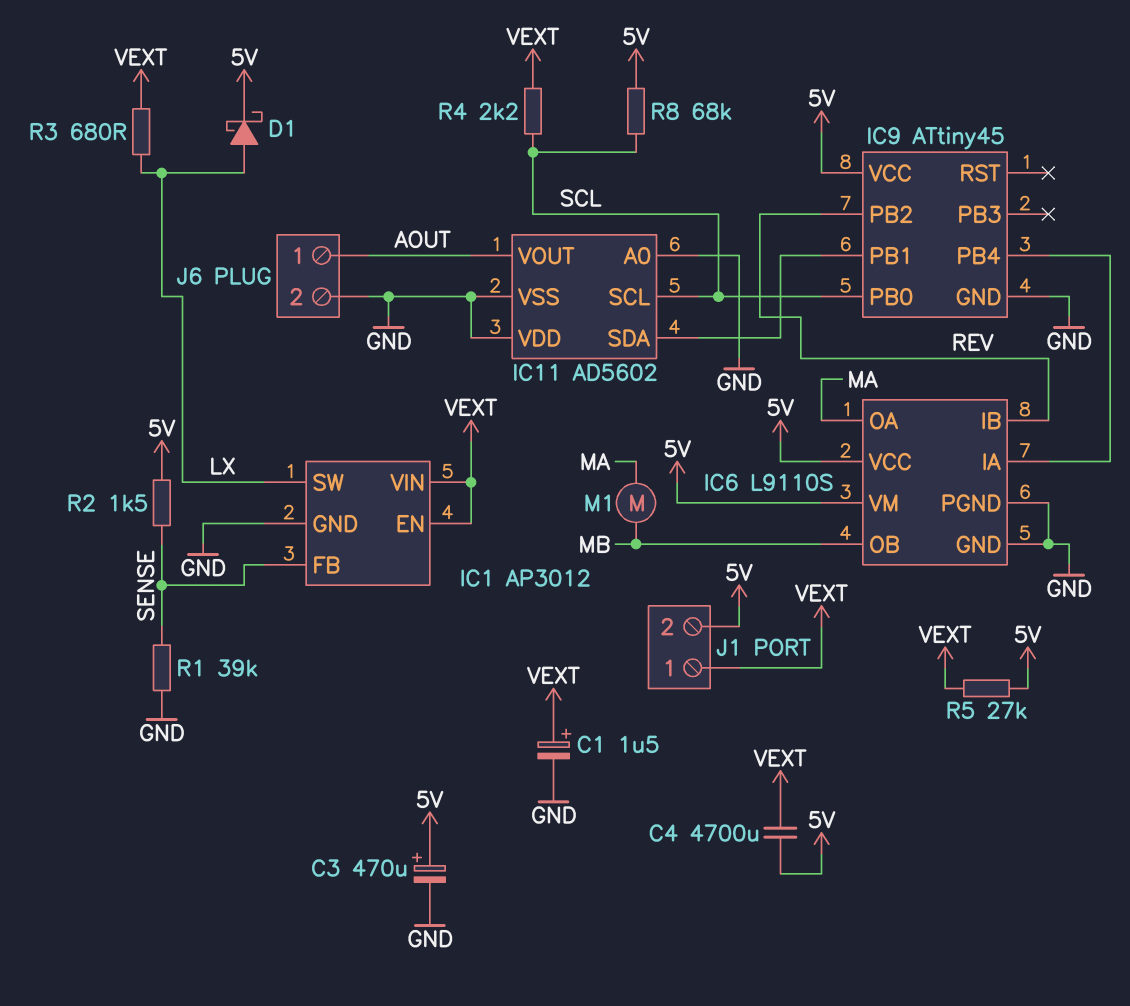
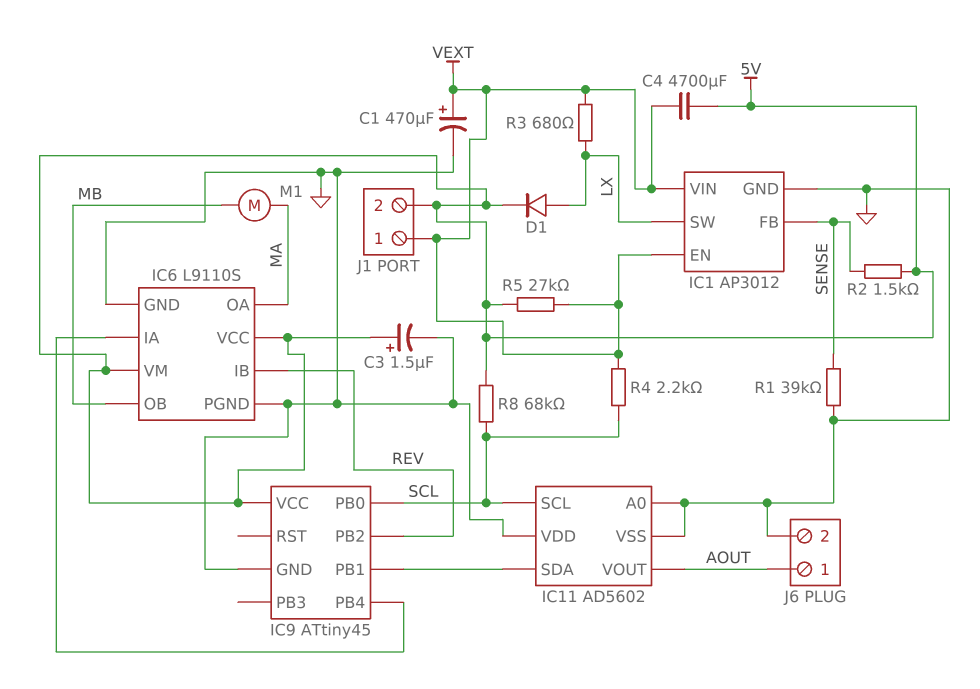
C1: 1.5uF (plus VEXT, minus GND) -> 470uF (plus VEXT, minus GND)
C3: 470uF (plus 5V, minus GND) -> 1.5uF (plus 5V, minus GND)
D1: schottky (A LX, K 5V) -> diode (A LX, K 5V)

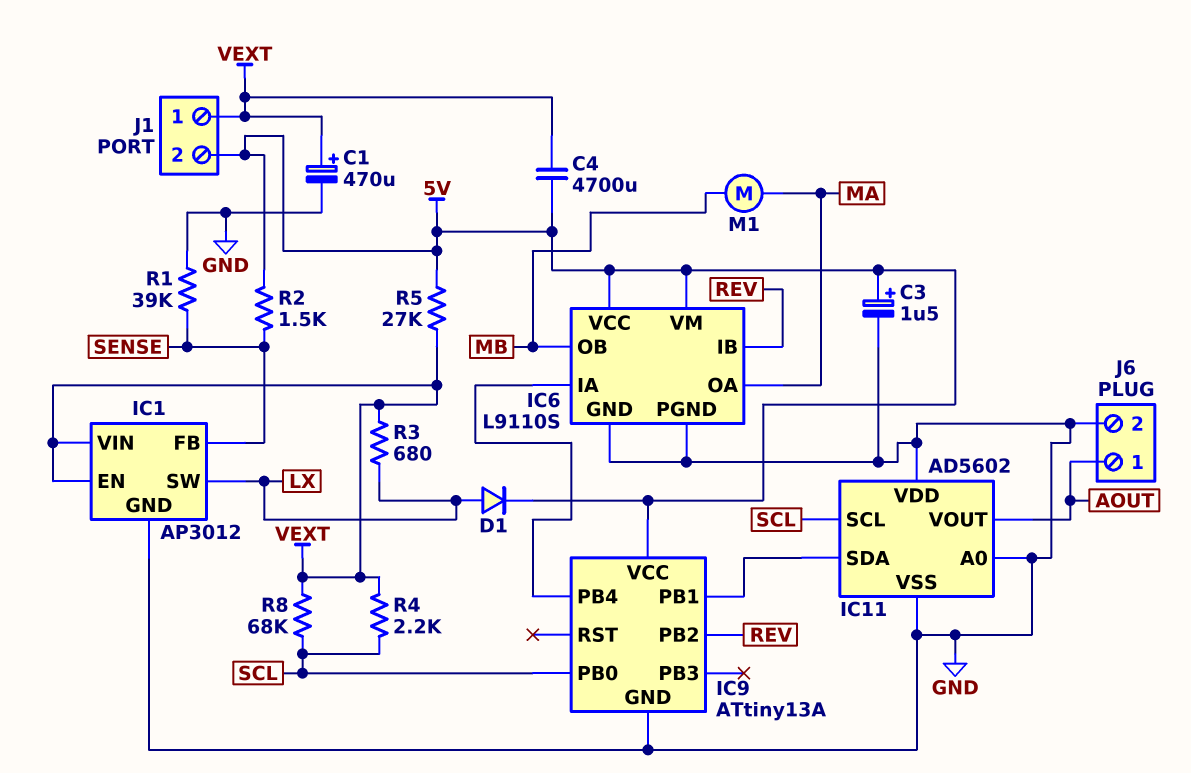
IC9: ATtiny45 -> ATtiny13A
R8: 68k (5V, SCL) -> 68k (SCL, VEXT)

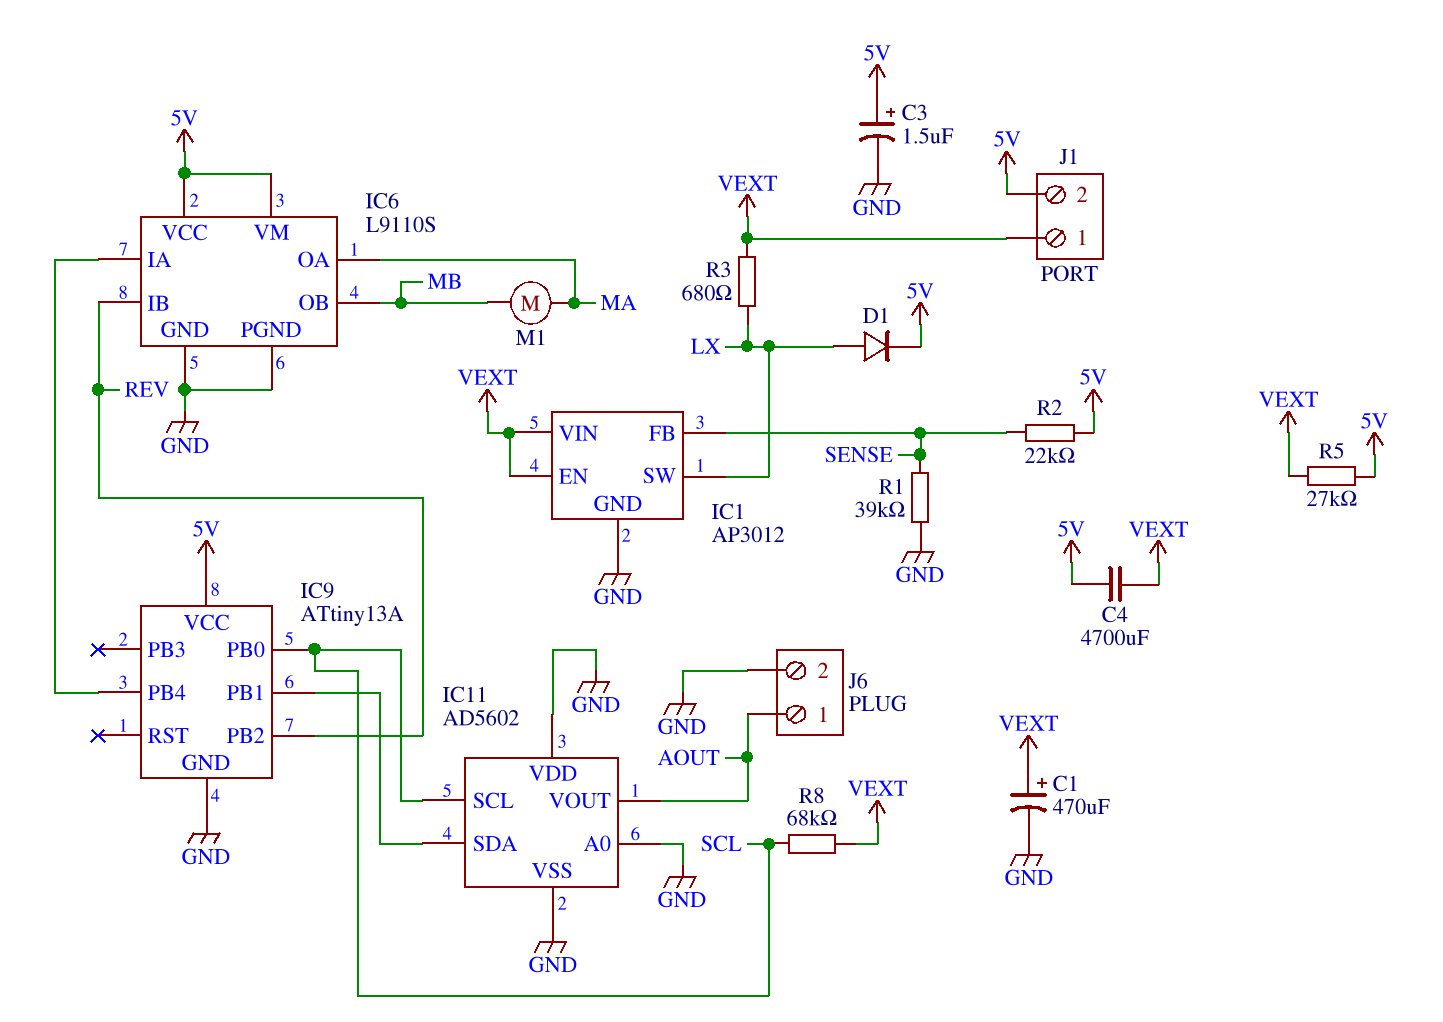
R2: 1.5k (5V, SENSE) -> 22k (5V, SENSE)
R4: 2.2k (SCL, VEXT) -> none

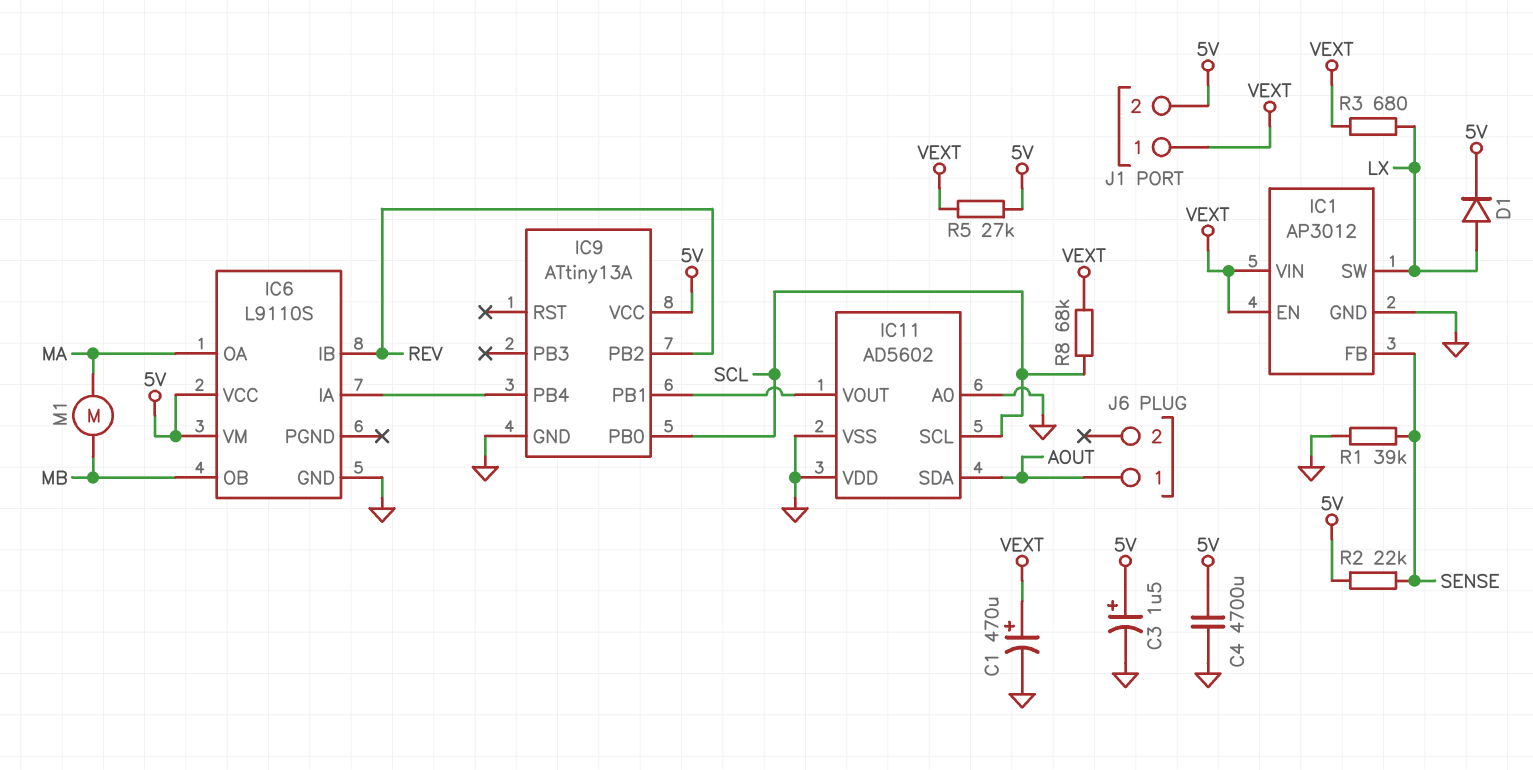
C4: 4700uF (5V, VEXT) -> 4700uF (5V, GND)
IC6 pin PGND: GND -> none
IC11 pin SDA: IC9/PB1 -> AOUT
IC11 pin VOUT: AOUT -> IC9/PB1
J6 pin 2: GND -> none

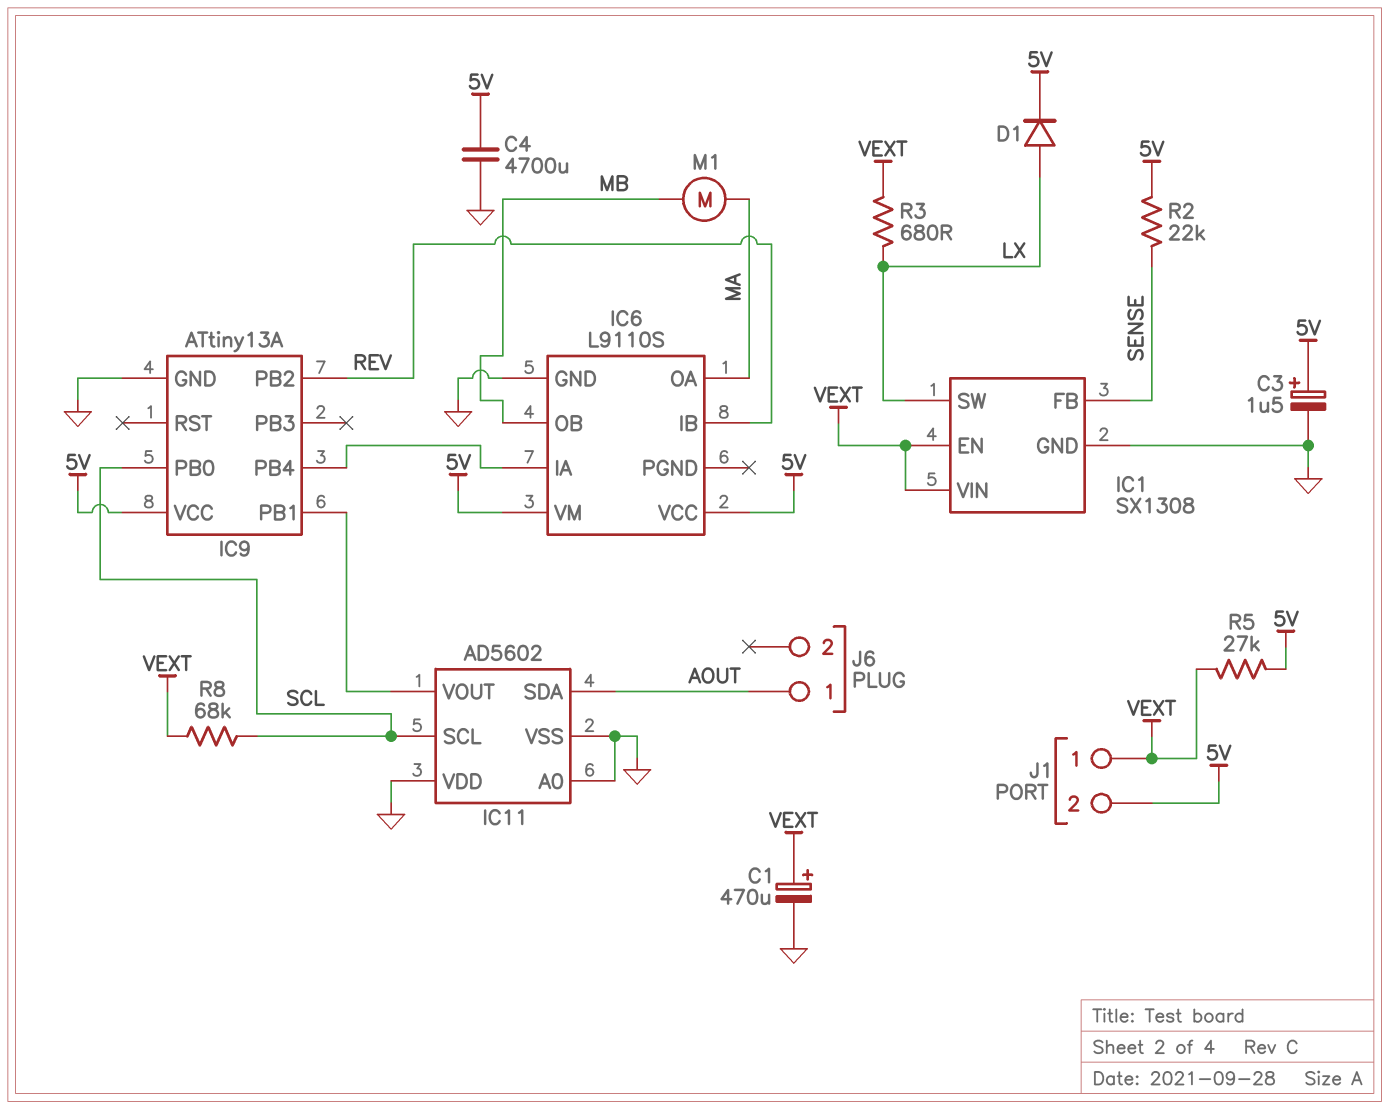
IC1: AP3012 -> SX1308
R1: 39k (GND, SENSE) -> none

